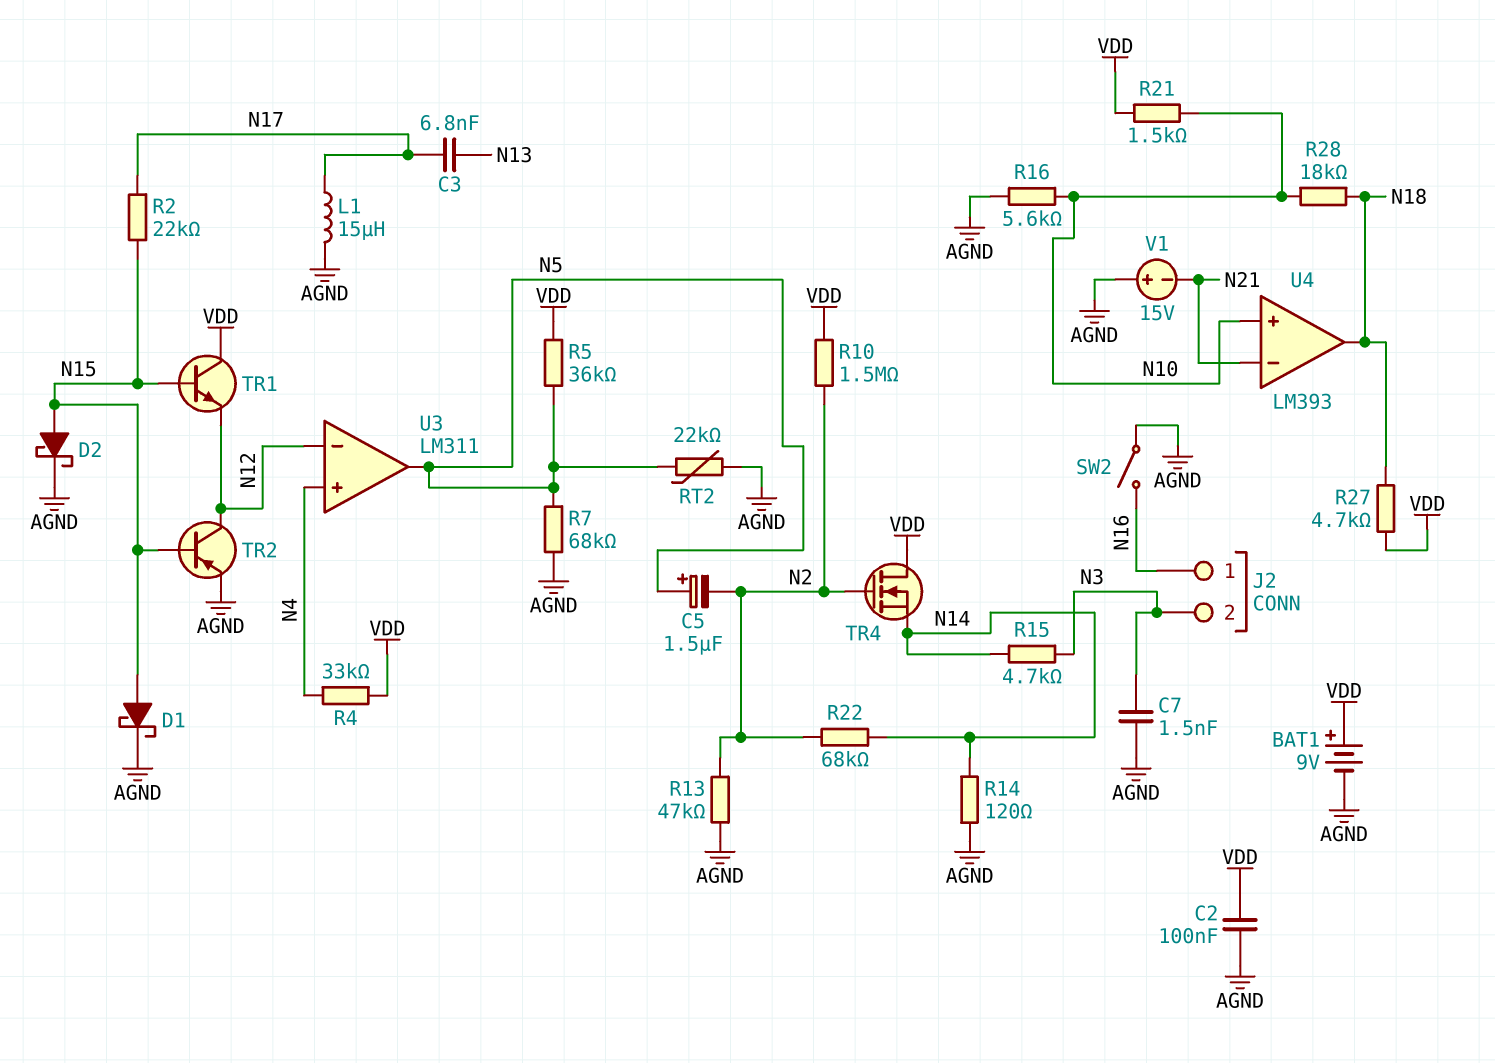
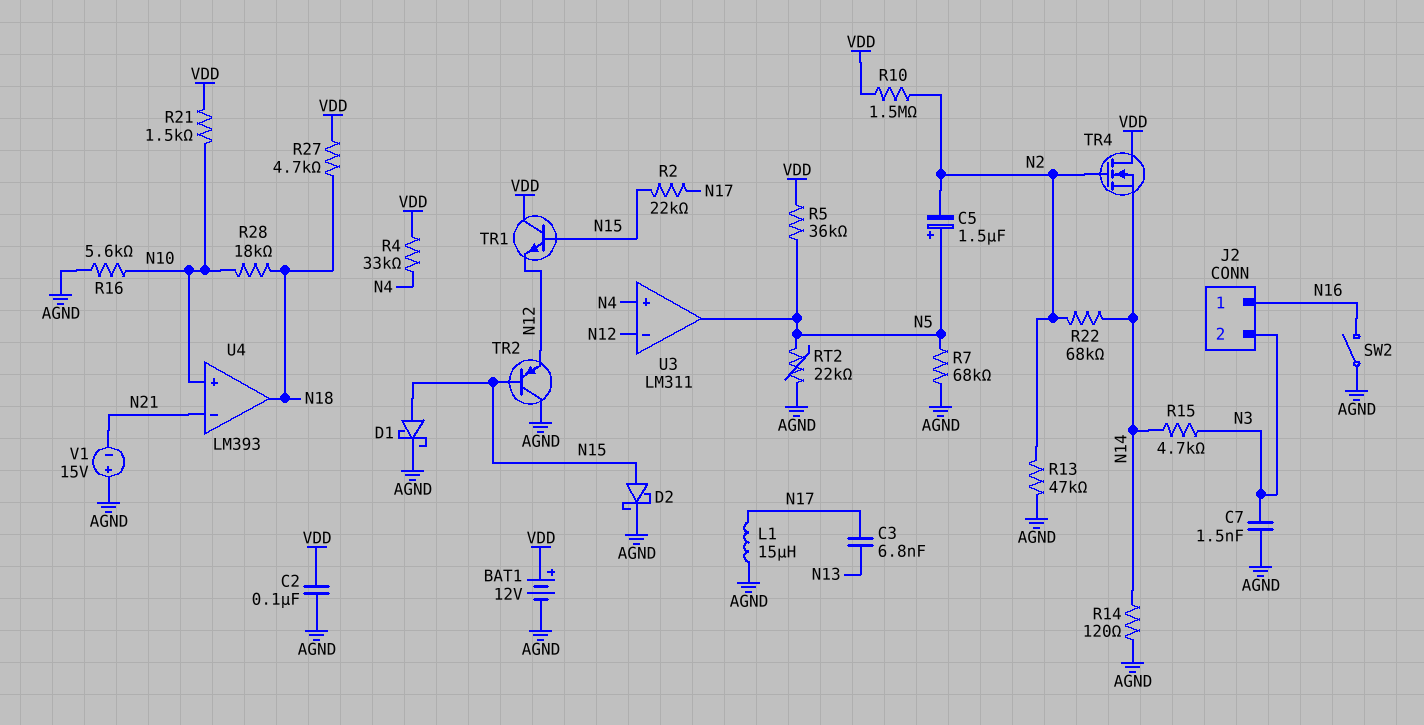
BAT1: 9V (plus VDD, minus AGND) -> 12V (plus VDD, minus AGND)
TR2: PNP (B N15, C N12, E AGND) -> PNP (B N15, C AGND, E N12)

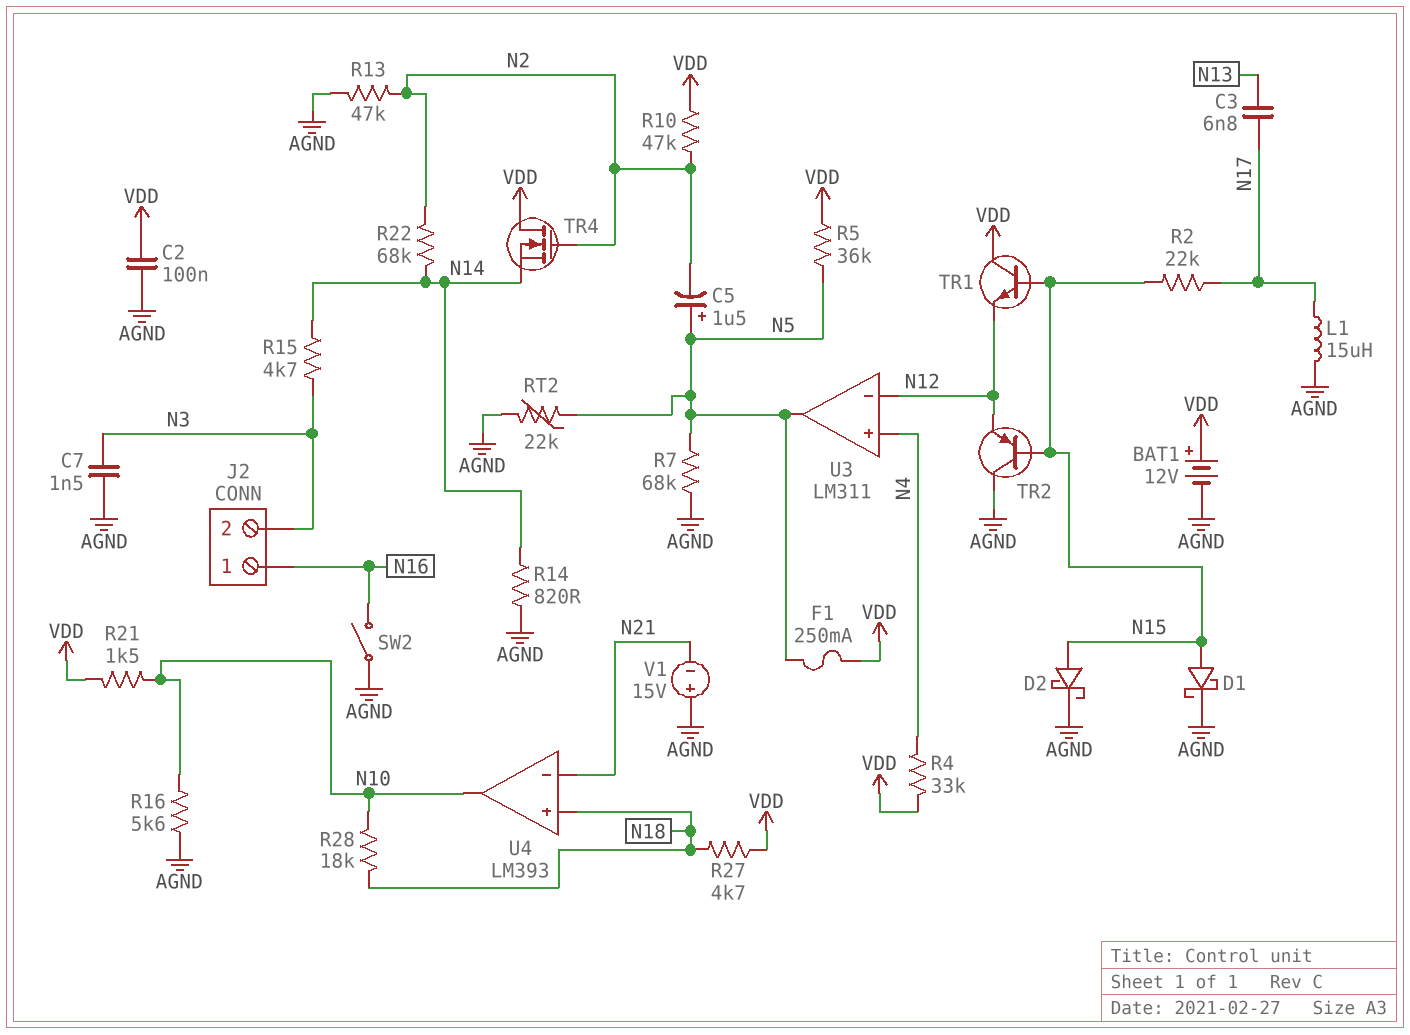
F1: none -> 250mA (N5, VDD)
R10: 1.5M (N2, VDD) -> 47k (N2, VDD)
R14: 120 (AGND, N14) -> 820 (AGND, N14)
U4 pin in+: N10 -> N18
U4 pin out: N18 -> N10

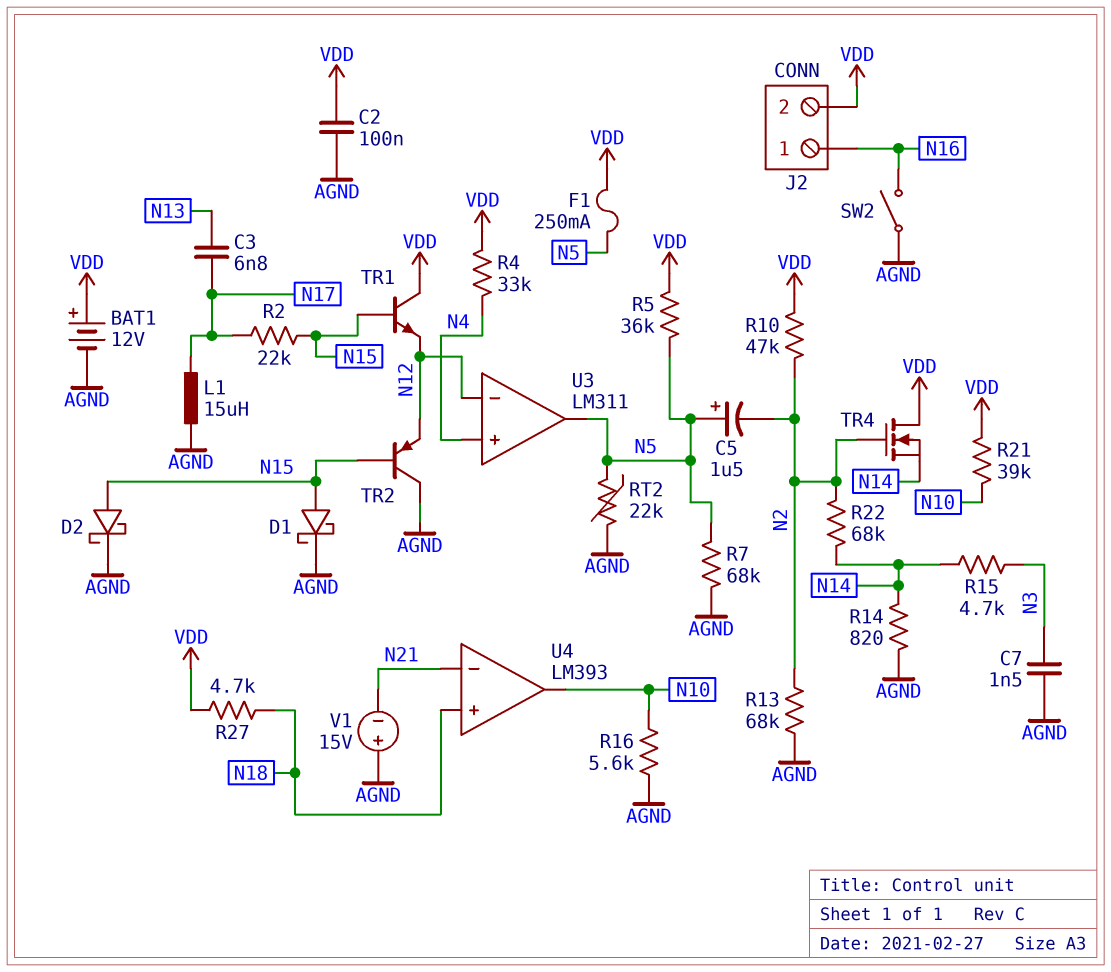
J2 pin 2: N3 -> VDD
R13: 47k (AGND, N2) -> 68k (AGND, N2)
R21: 1.5k (N10, VDD) -> 39k (N10, VDD)
R28: 18k (N10, N18) -> none

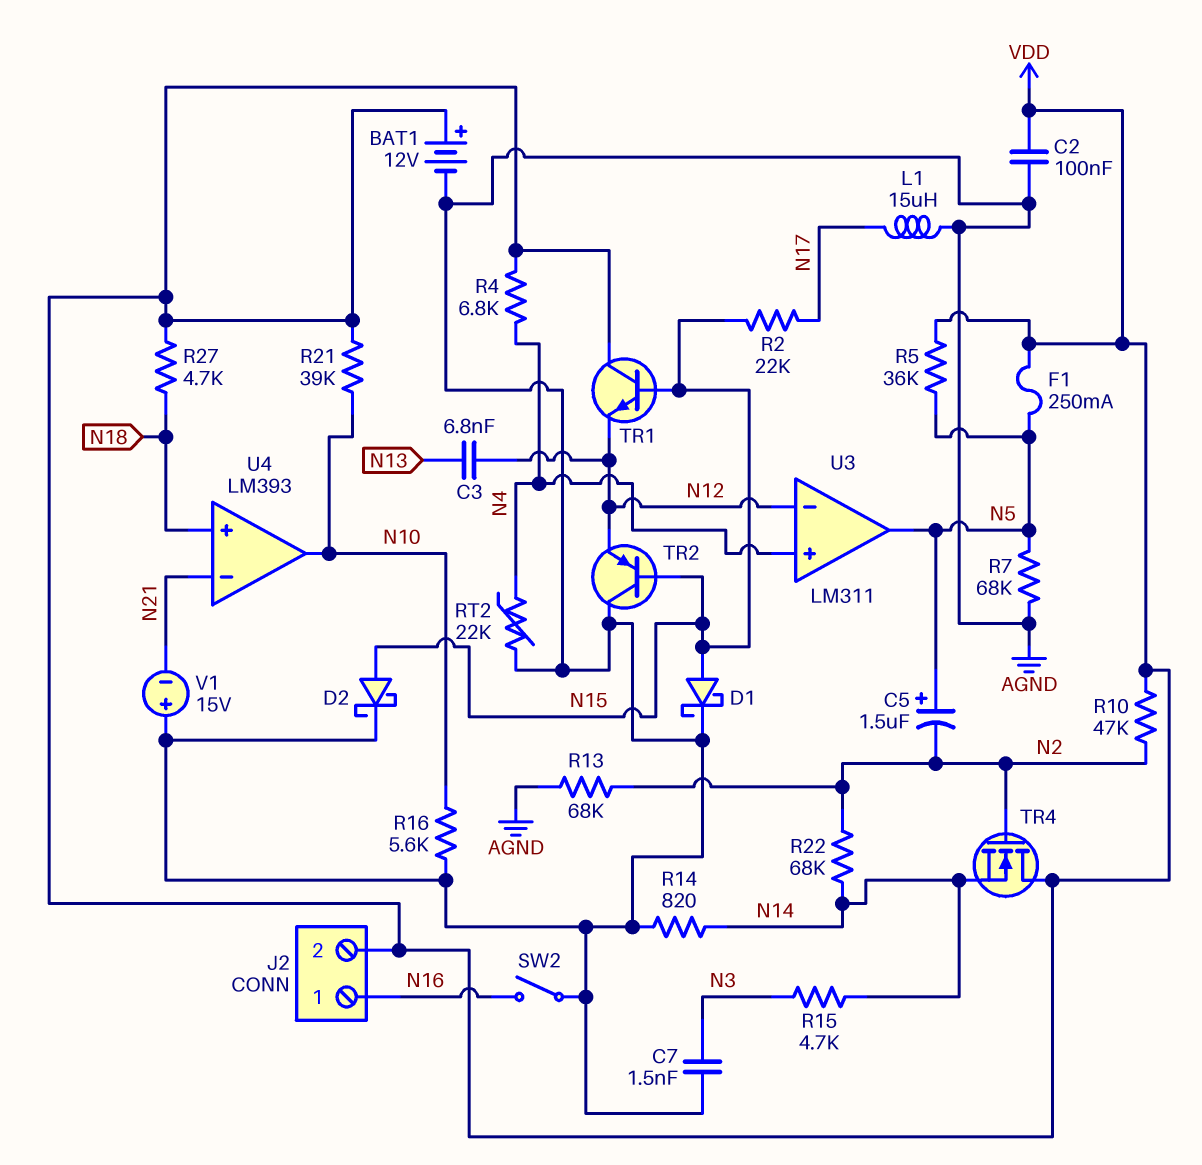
C3: 6.8nF (N13, N17) -> 6.8nF (N12, N13)
R4: 33k (N4, VDD) -> 6.8k (N4, VDD)
RT2: 22k (AGND, N5) -> 22k (AGND, N4)

